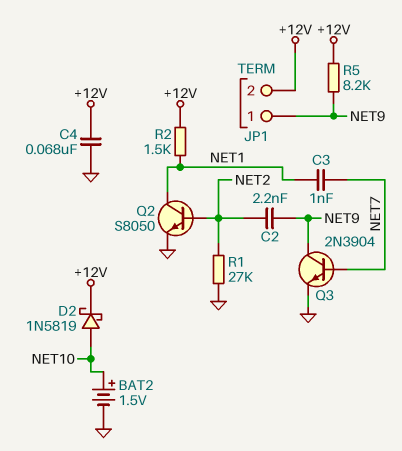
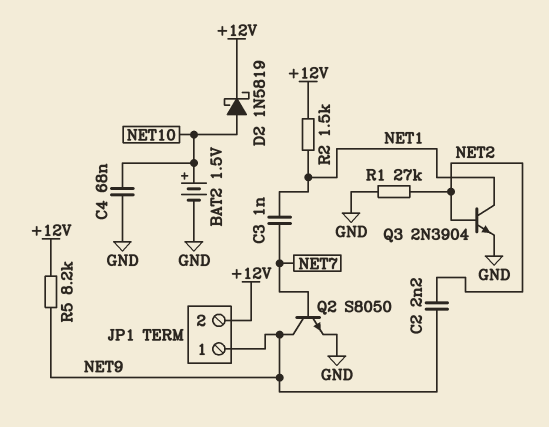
C4: 68nF (+12V, GND) -> 68nF (GND, NET10)
Q2: NPN S8050 (B NET2, C NET1, E GND) -> NPN S8050 (B NET7, C NET9, E GND)
Q3: NPN 2N3904 (B NET7, C NET9, E GND) -> NPN 2N3904 (B NET2, C NET1, E GND)

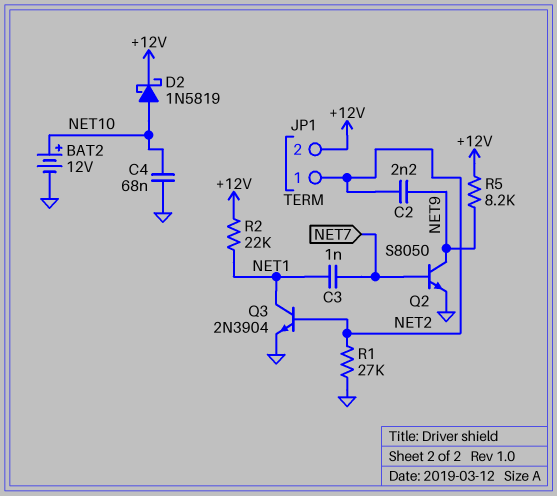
BAT2: 1.5V (plus NET10, minus GND) -> 12V (plus NET10, minus GND)
JP1 pin 1: NET9 -> NET2
R2: 1.5k (+12V, NET1) -> 22k (+12V, NET1)

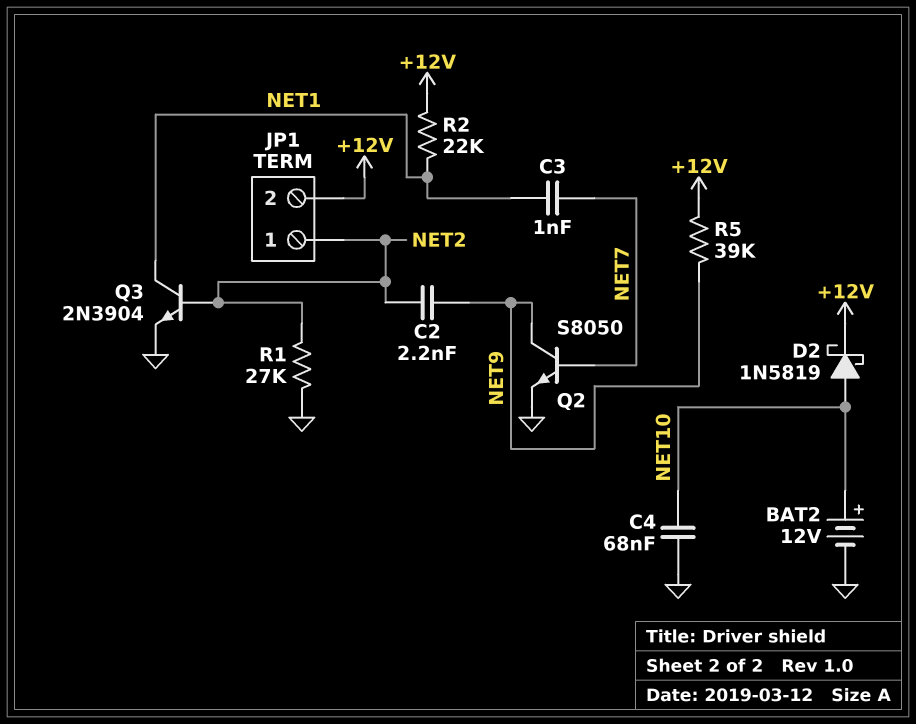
R5: 8.2k (+12V, NET9) -> 39k (+12V, NET9)

